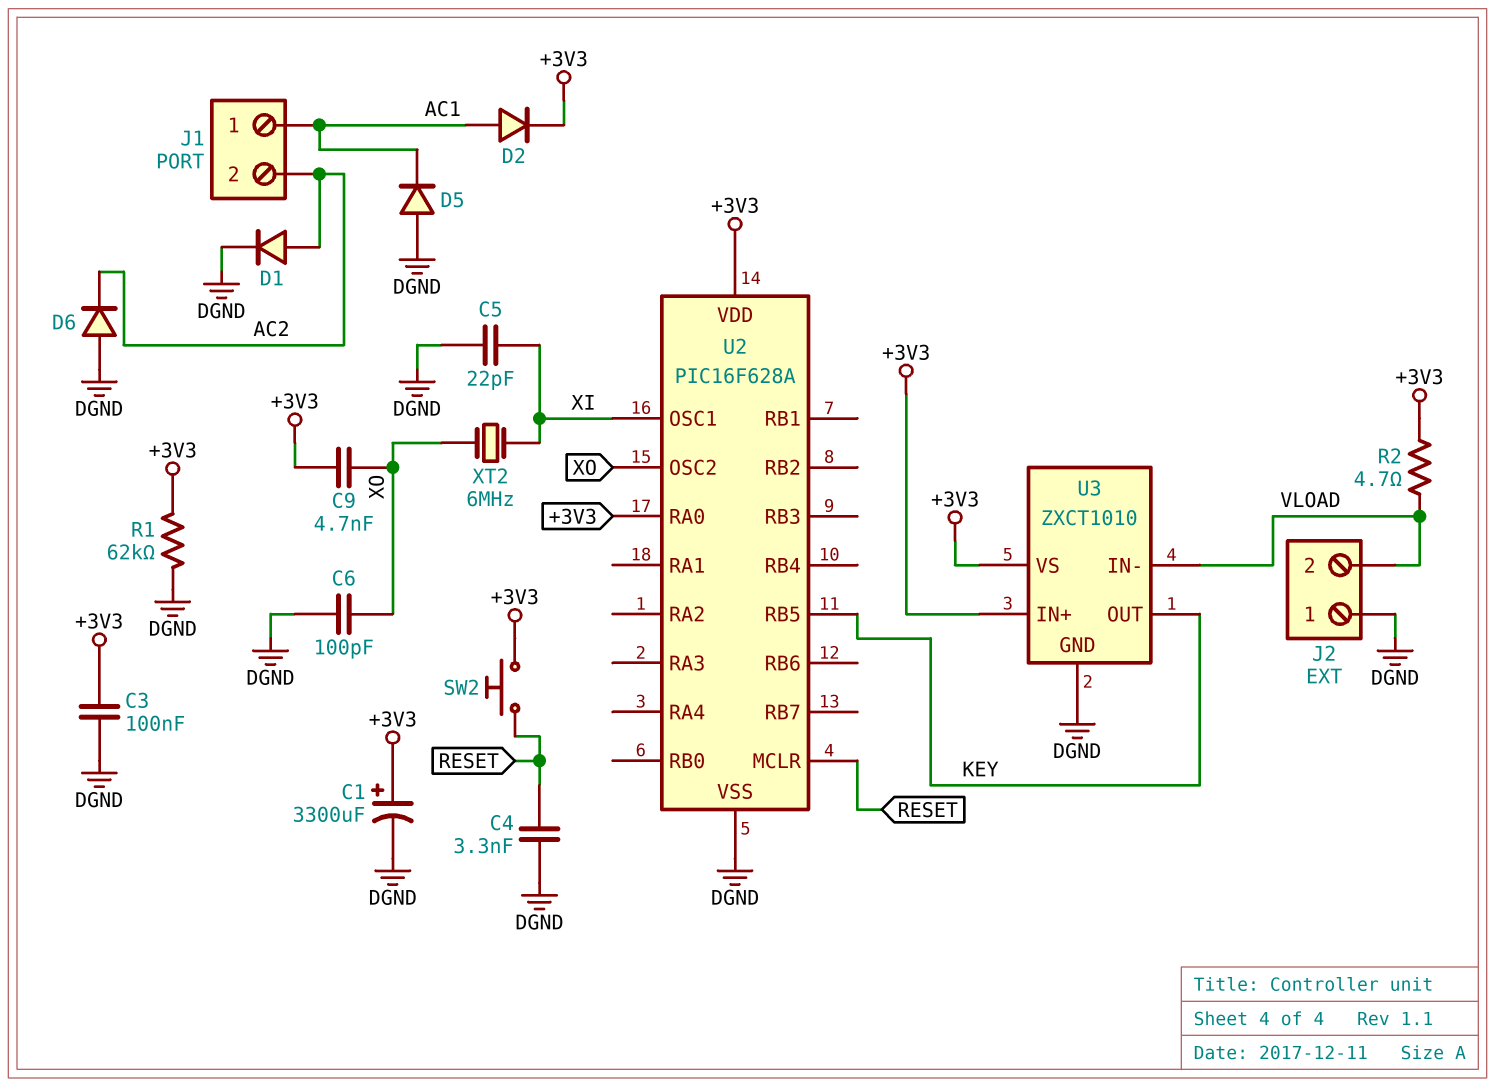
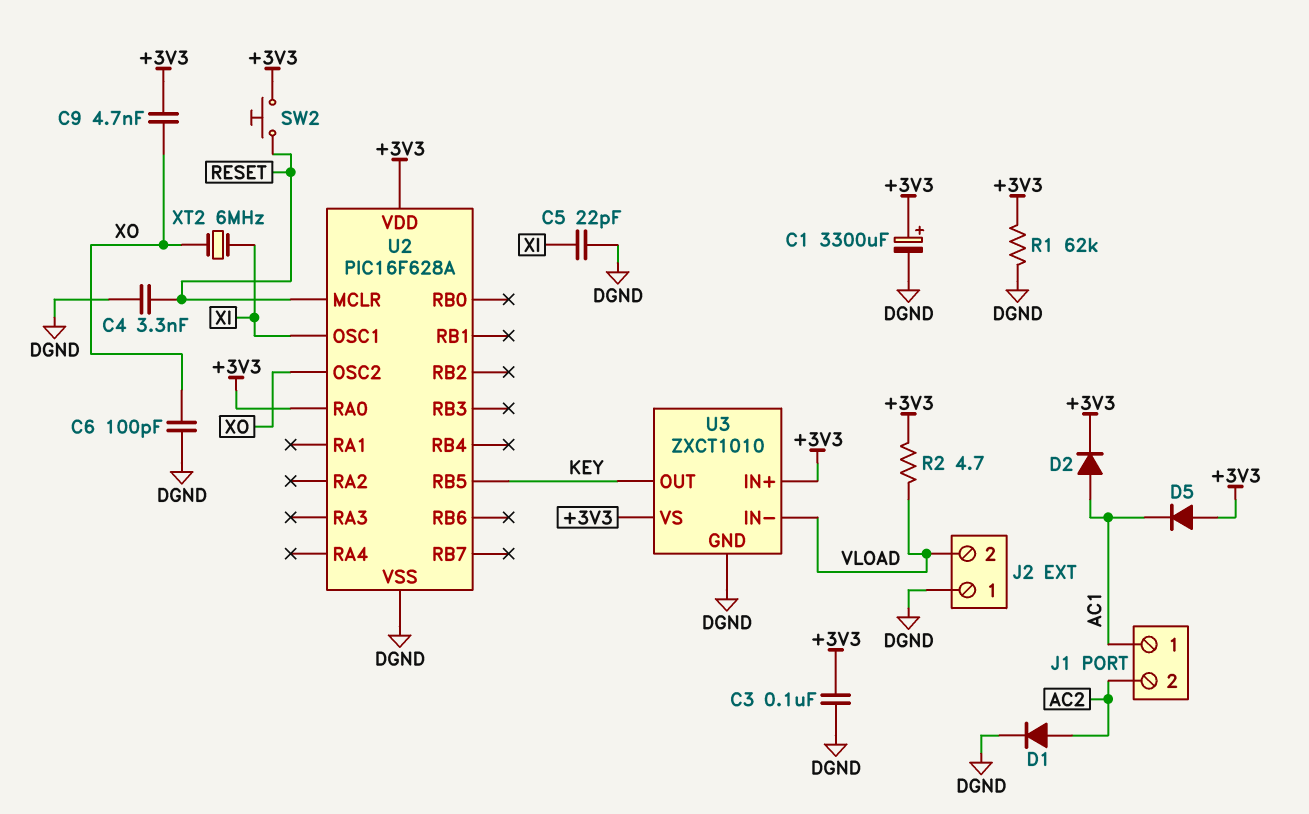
D5: diode (A DGND, K AC1) -> diode (A +3V3, K AC1)
D6: diode (A DGND, K AC2) -> none

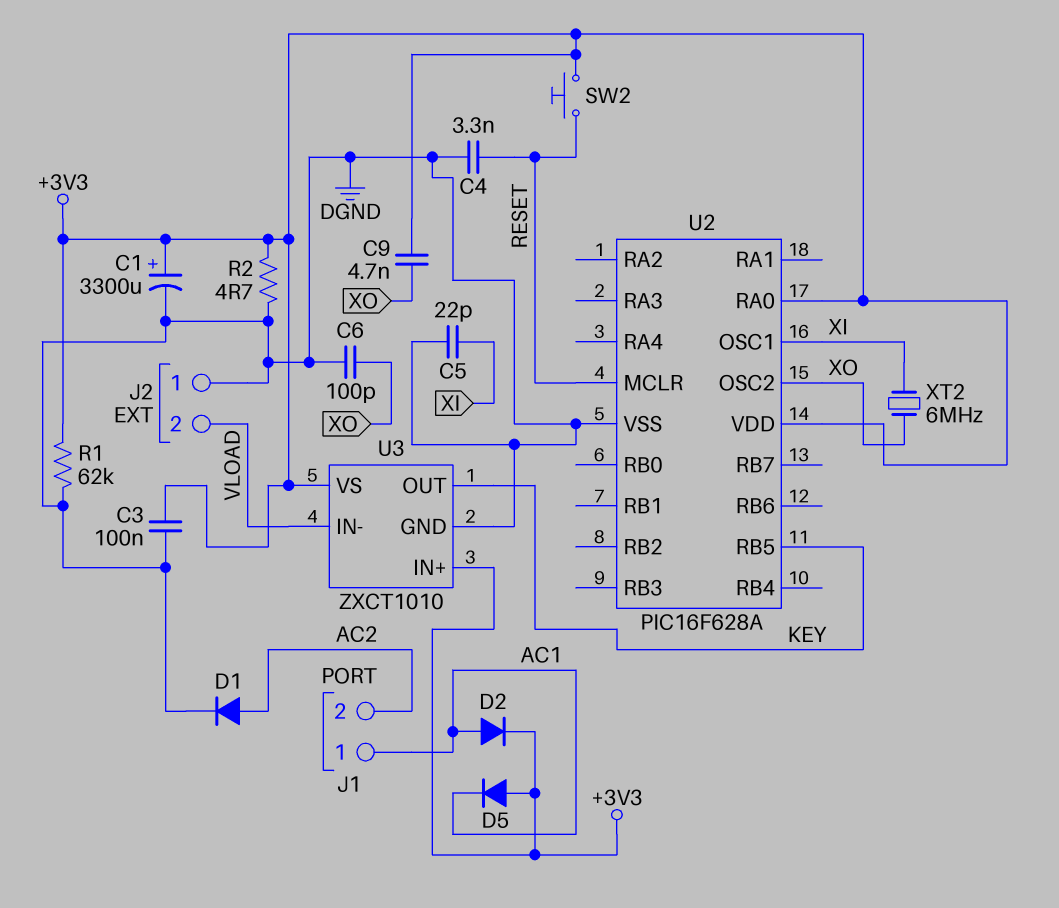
R2: 4.7 (+3V3, VLOAD) -> 4.7 (+3V3, DGND)

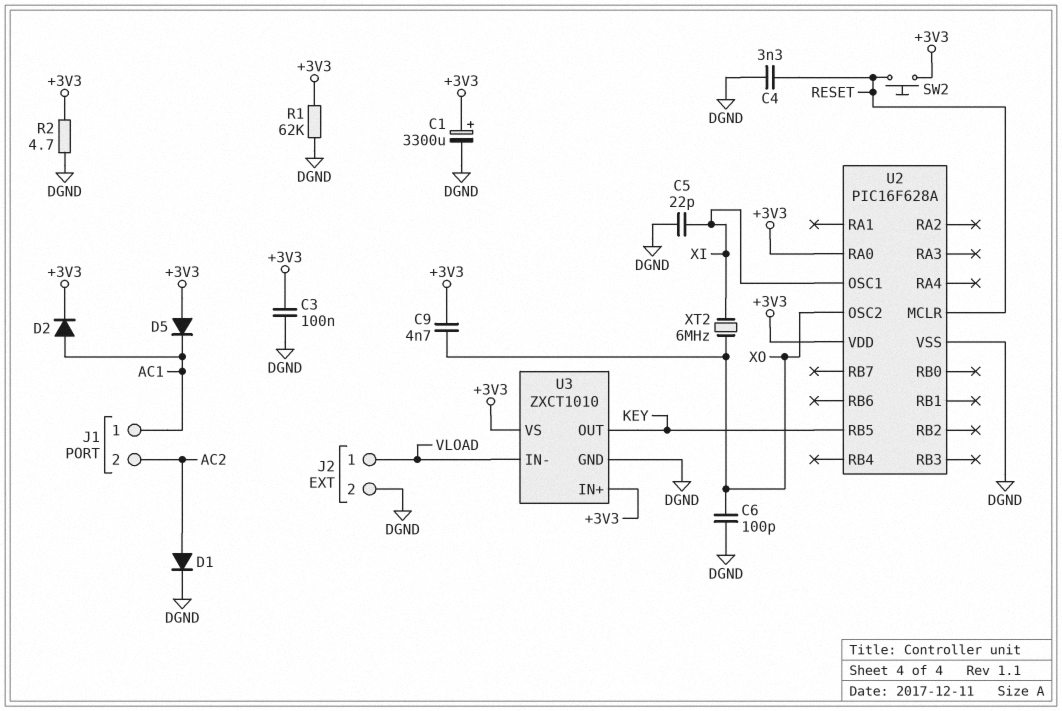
J2 pin 1: DGND -> VLOAD
J2 pin 2: VLOAD -> DGND

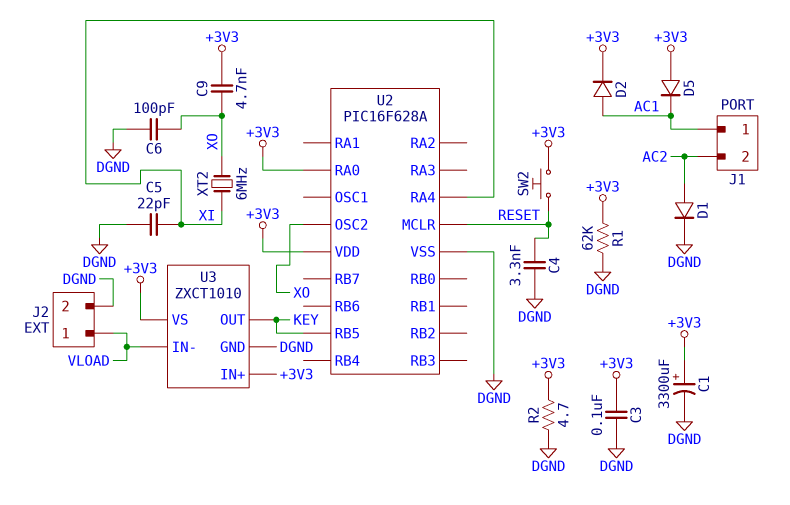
U2 pin OSC1: XI -> none
U2 pin RA4: none -> XI

